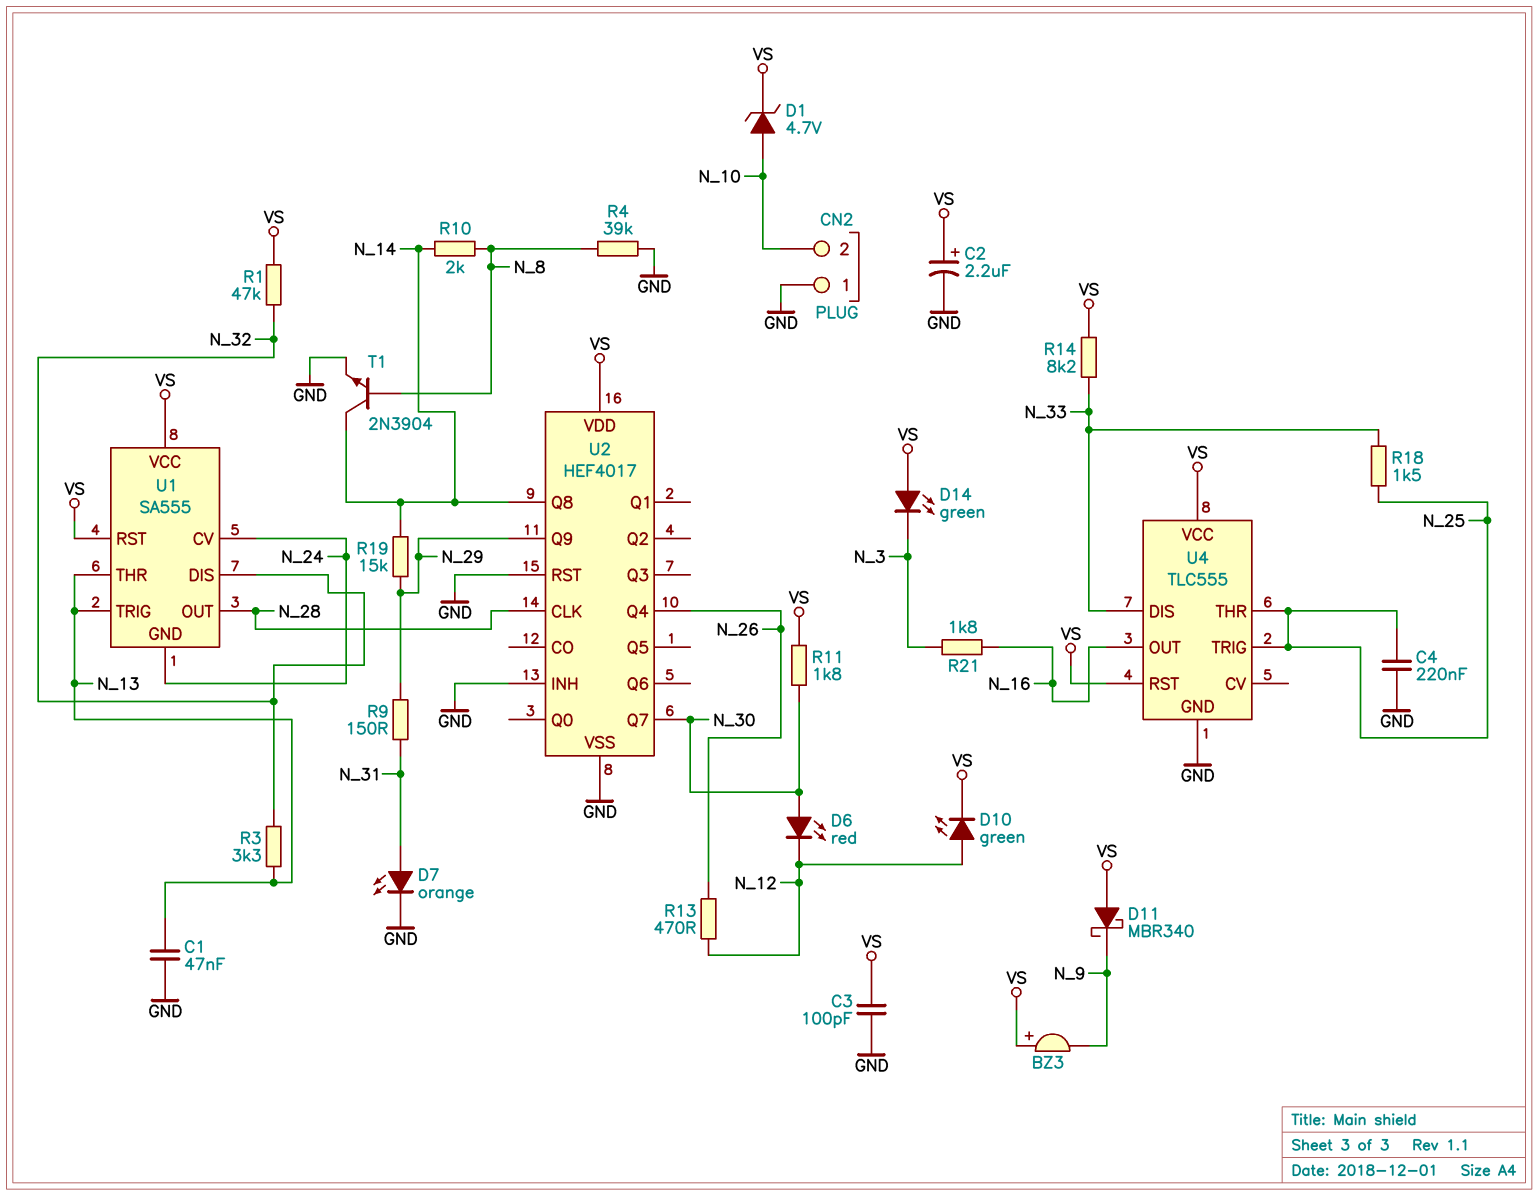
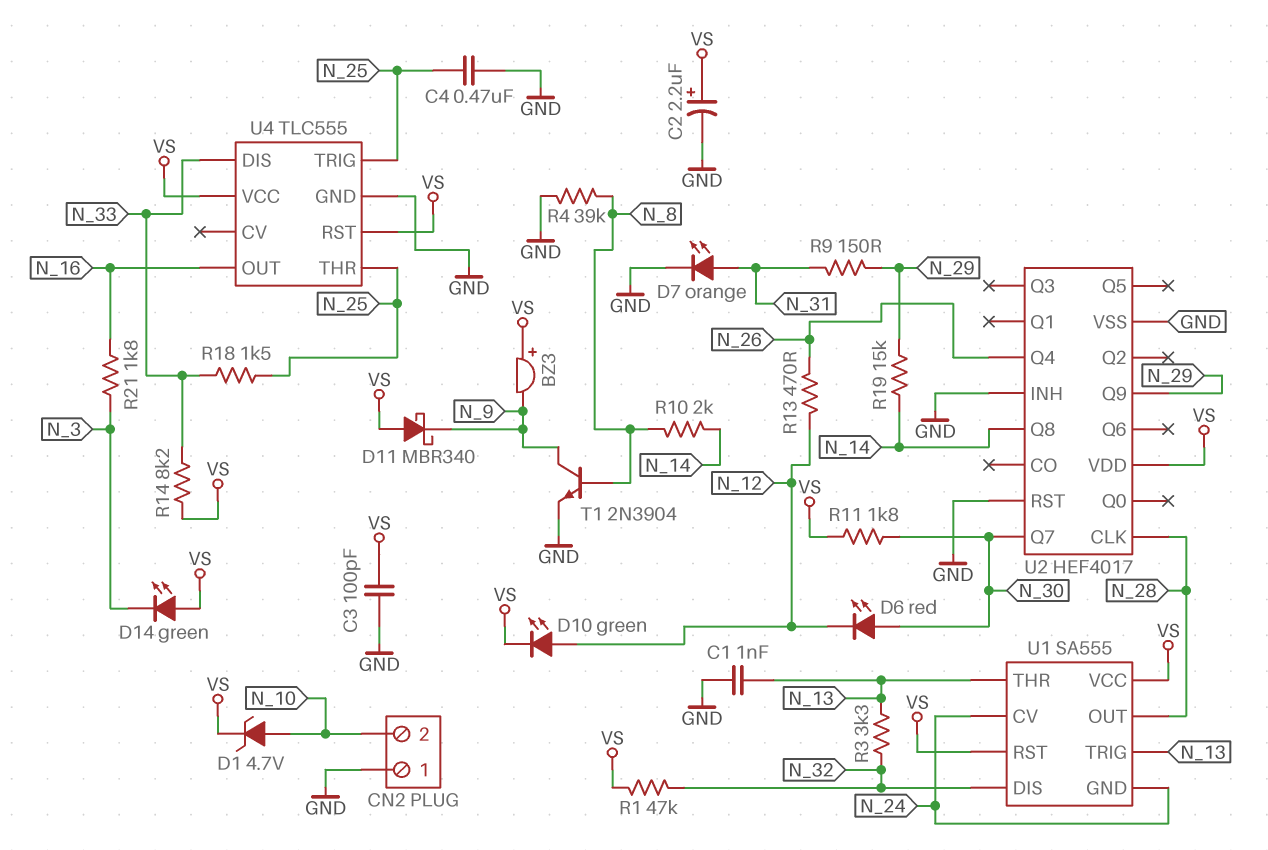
C1: 47nF (GND, N_13) -> 1nF (GND, N_13)
C4: 220nF (GND, N_25) -> 470nF (GND, N_25)
T1: NPN 2N3904 (B N_8, C N_14, E GND) -> NPN 2N3904 (B N_8, C N_9, E GND)

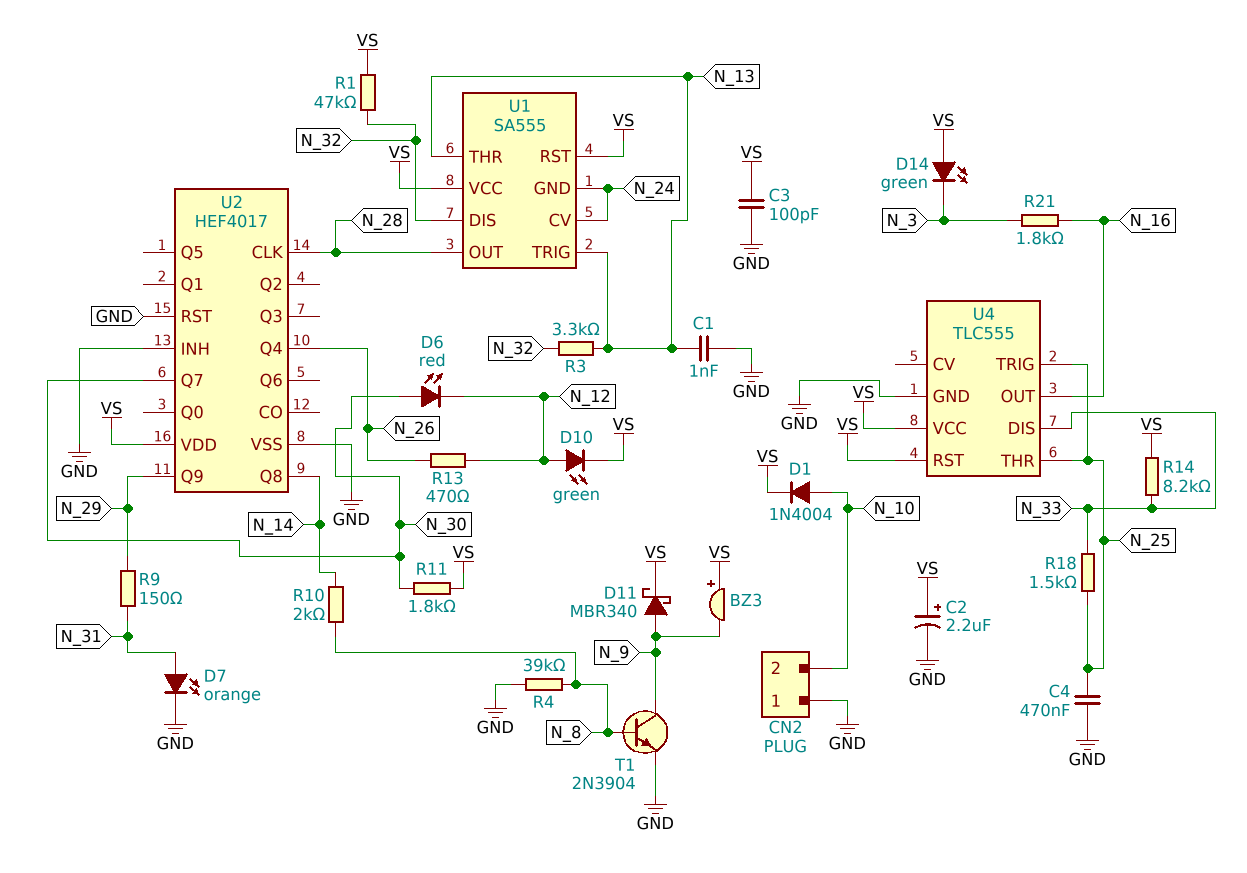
D1: zener 4.7V (A N_10, K VS) -> diode 1N4004 (A N_10, K VS)
D11: schottky MBR340 (A VS, K N_9) -> schottky MBR340 (A N_9, K VS)
R19: 15k (N_14, N_29) -> none

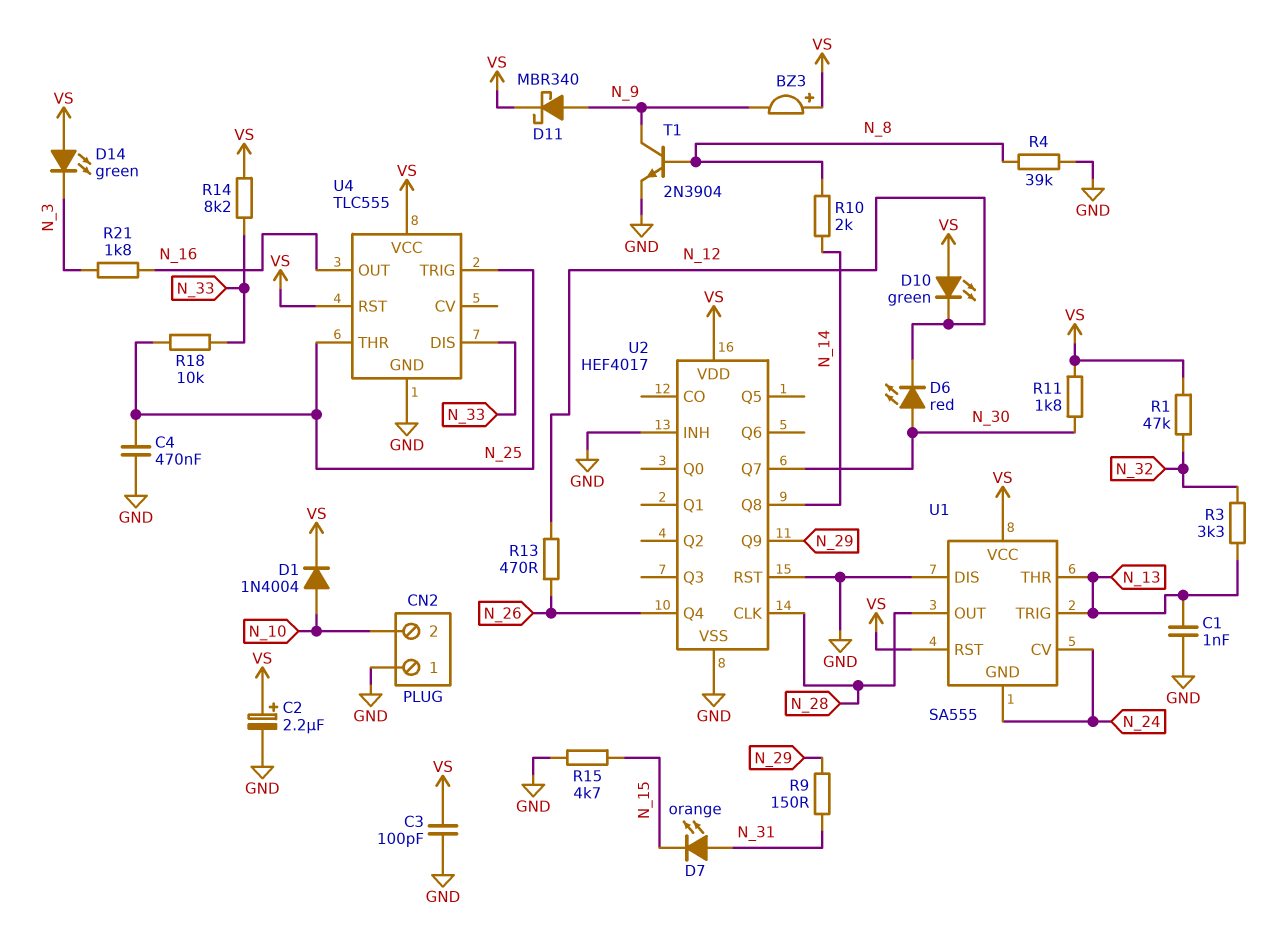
D7: LED orange (A N_31, K GND) -> LED orange (A N_31, K N_15)
D10: LED green (A N_12, K VS) -> LED green (A VS, K N_12)
R15: none -> 4.7k (GND, N_15)
R18: 1.5k (N_25, N_33) -> 10k (N_25, N_33)
U1 pin DIS: N_32 -> GND

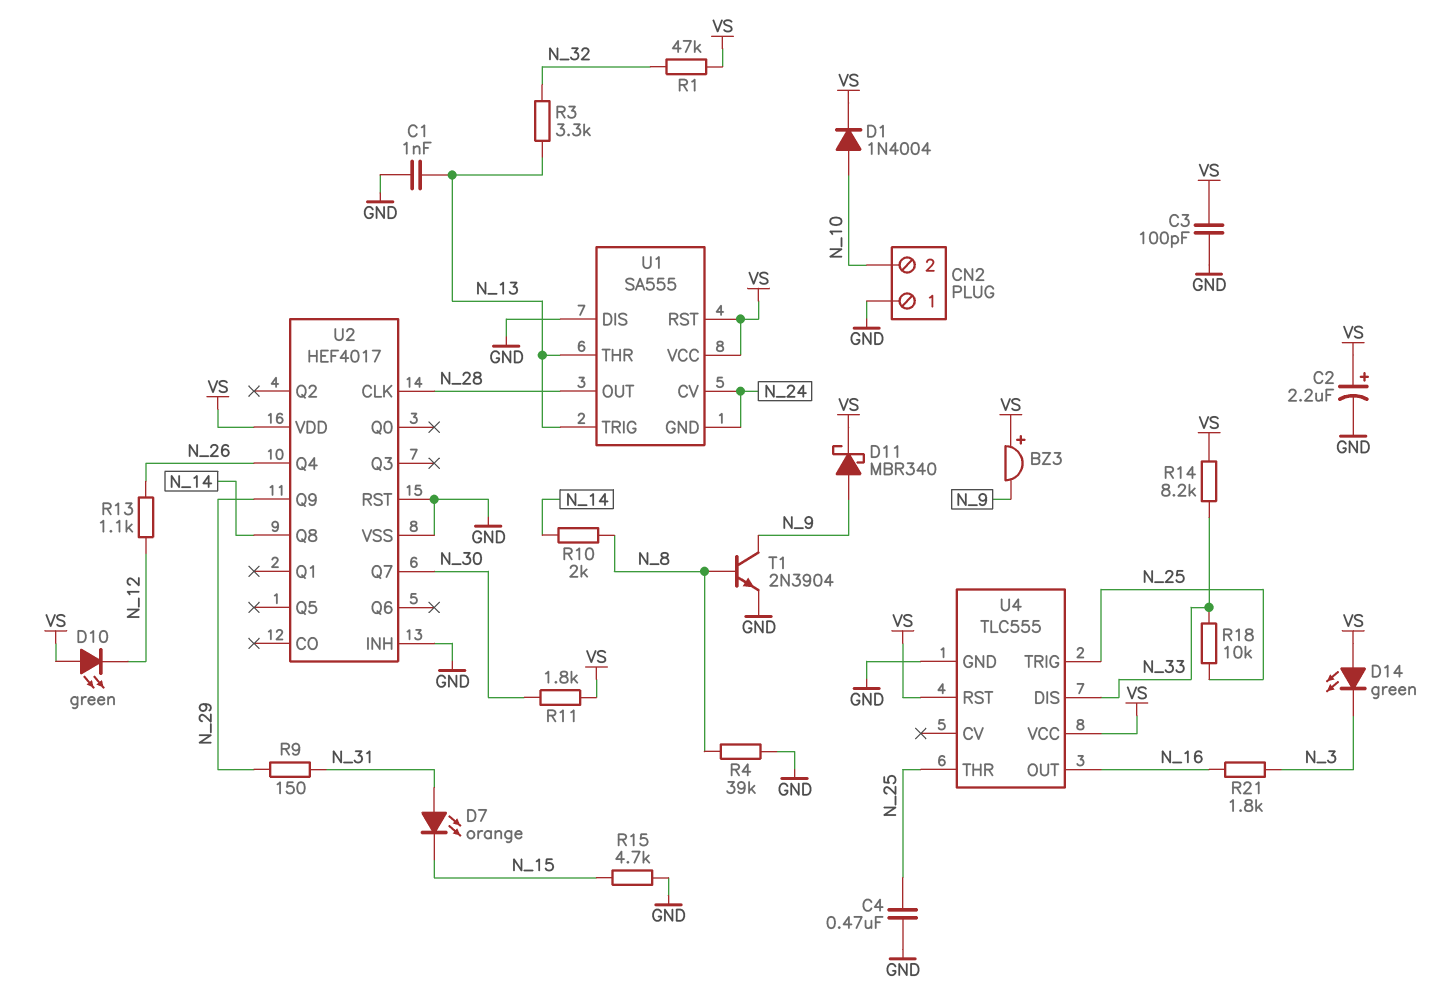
D6: LED red (A N_30, K N_12) -> none
R13: 470 (N_12, N_26) -> 1.1k (N_12, N_26)

